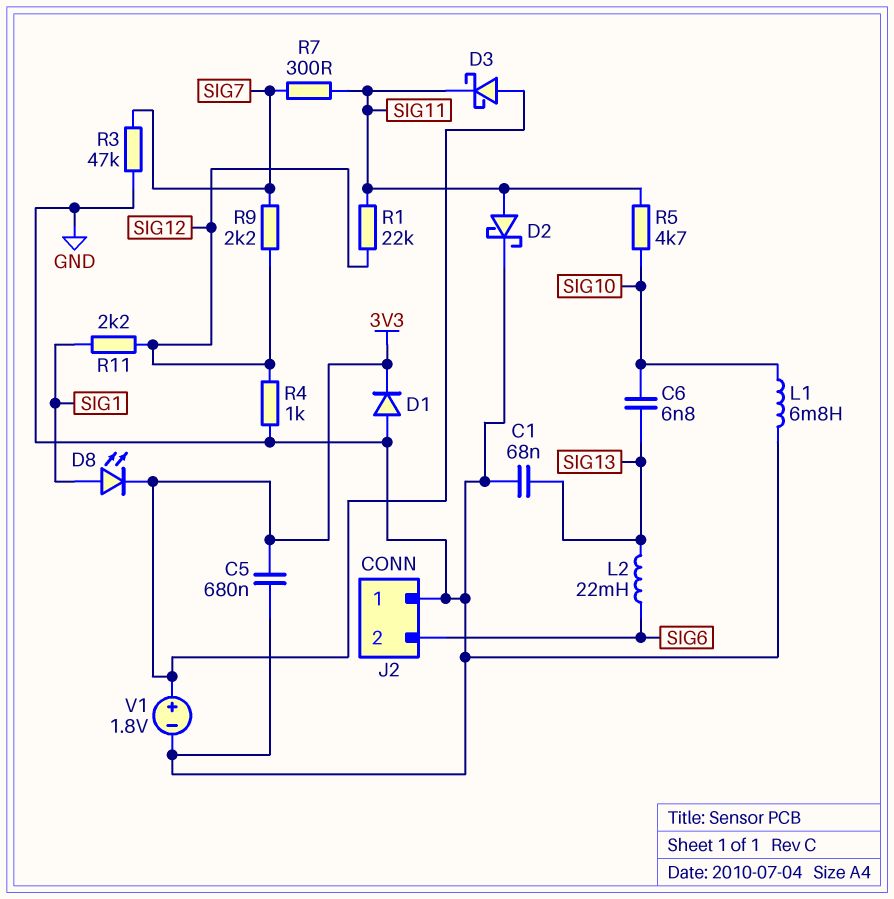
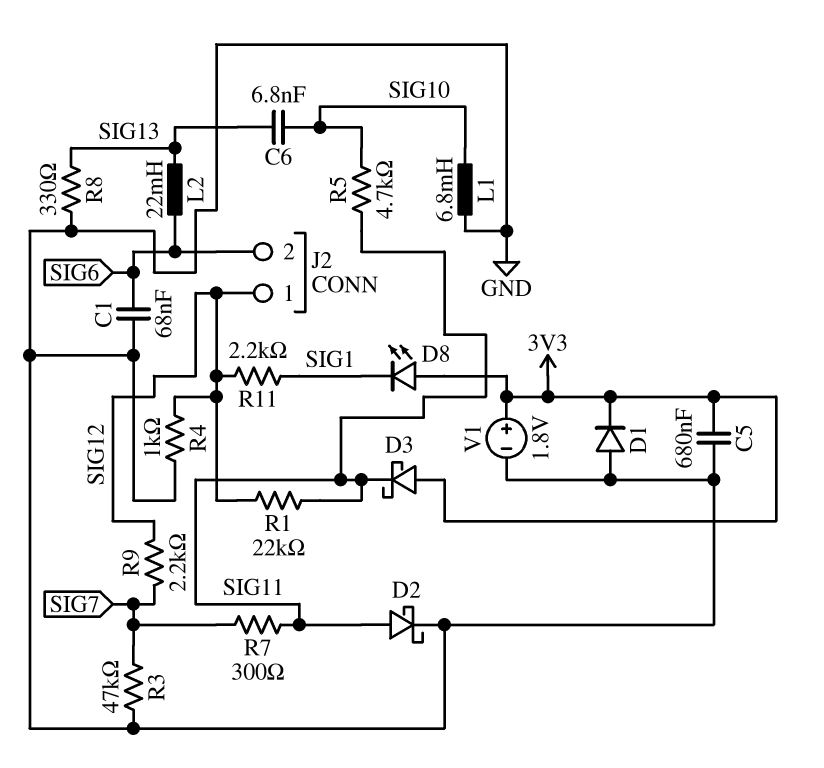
C1: 68nF (GND, SIG13) -> 68nF (GND, SIG6)
D8: LED (A SIG1, K 3V3) -> LED (A 3V3, K SIG1)
J2 pin 1: GND -> SIG12
R8: none -> 330 (GND, SIG13)

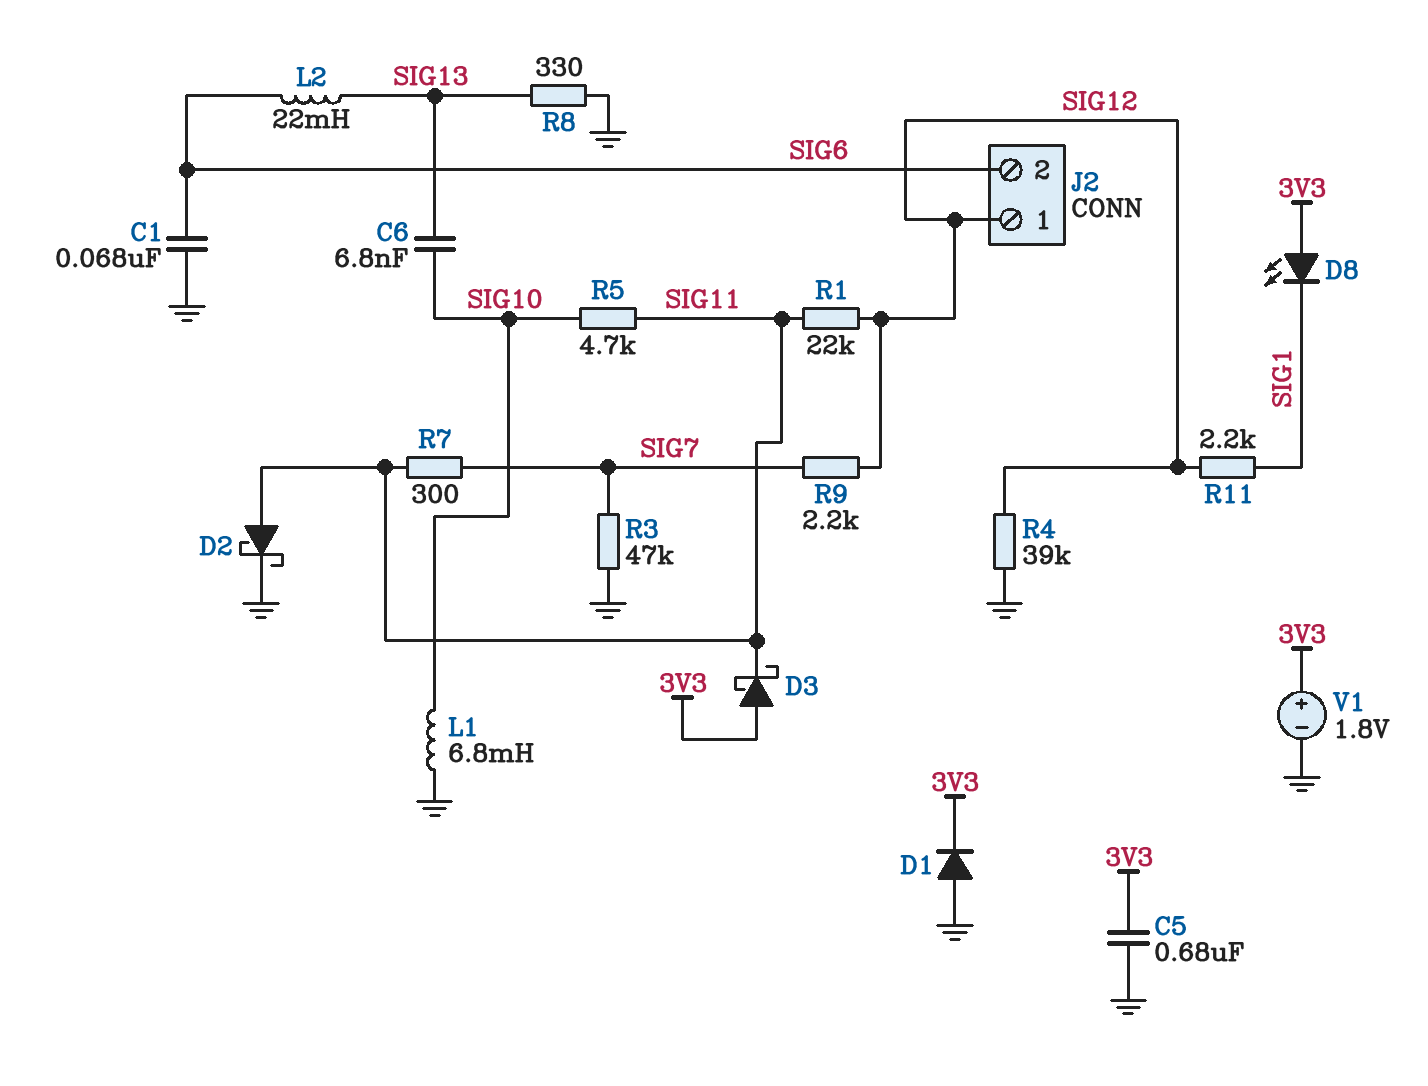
R4: 1k (GND, SIG12) -> 39k (GND, SIG12)

